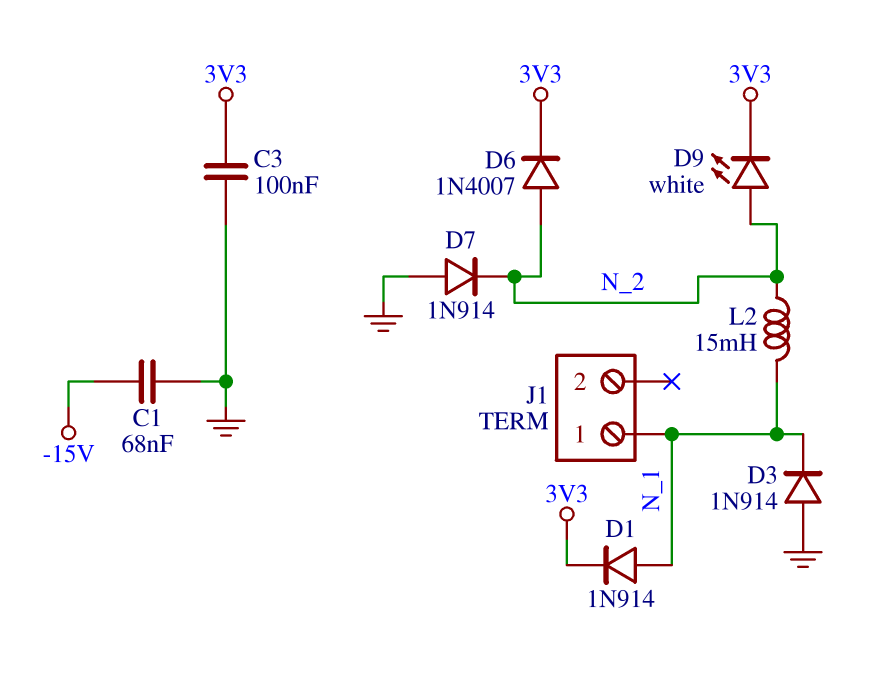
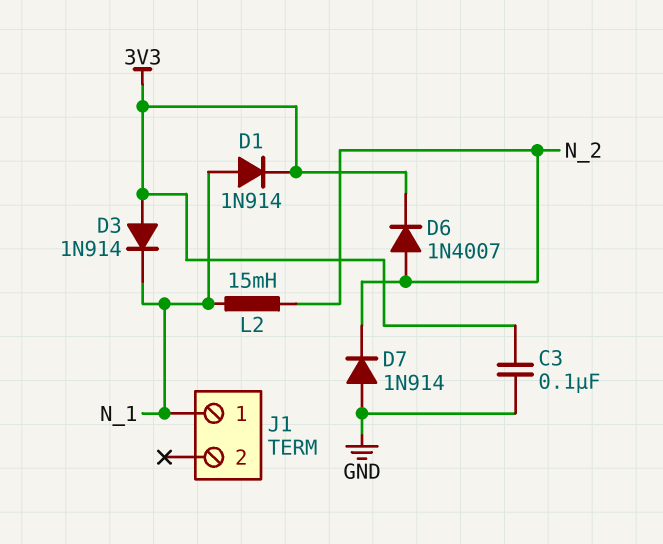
C1: 68nF (-15V, GND) -> none
D3: diode 1N914 (A GND, K N_1) -> diode 1N914 (A 3V3, K N_1)
D9: LED white (A N_2, K 3V3) -> none

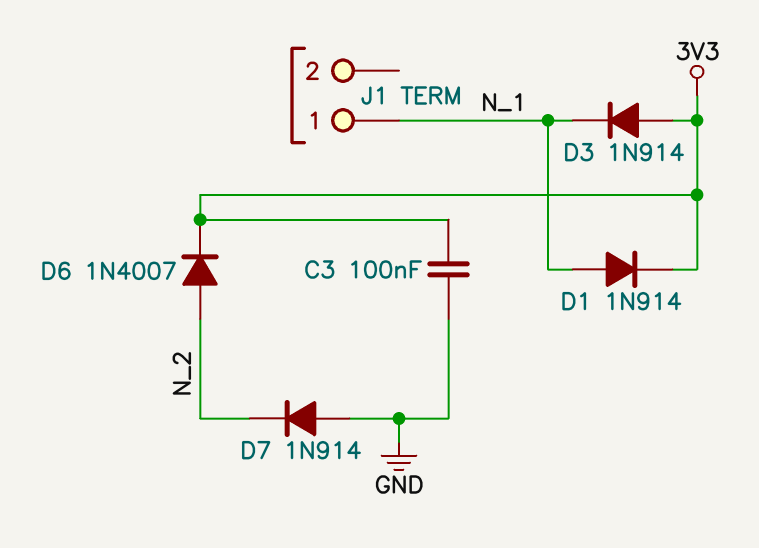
L2: 15mH (N_1, N_2) -> none

